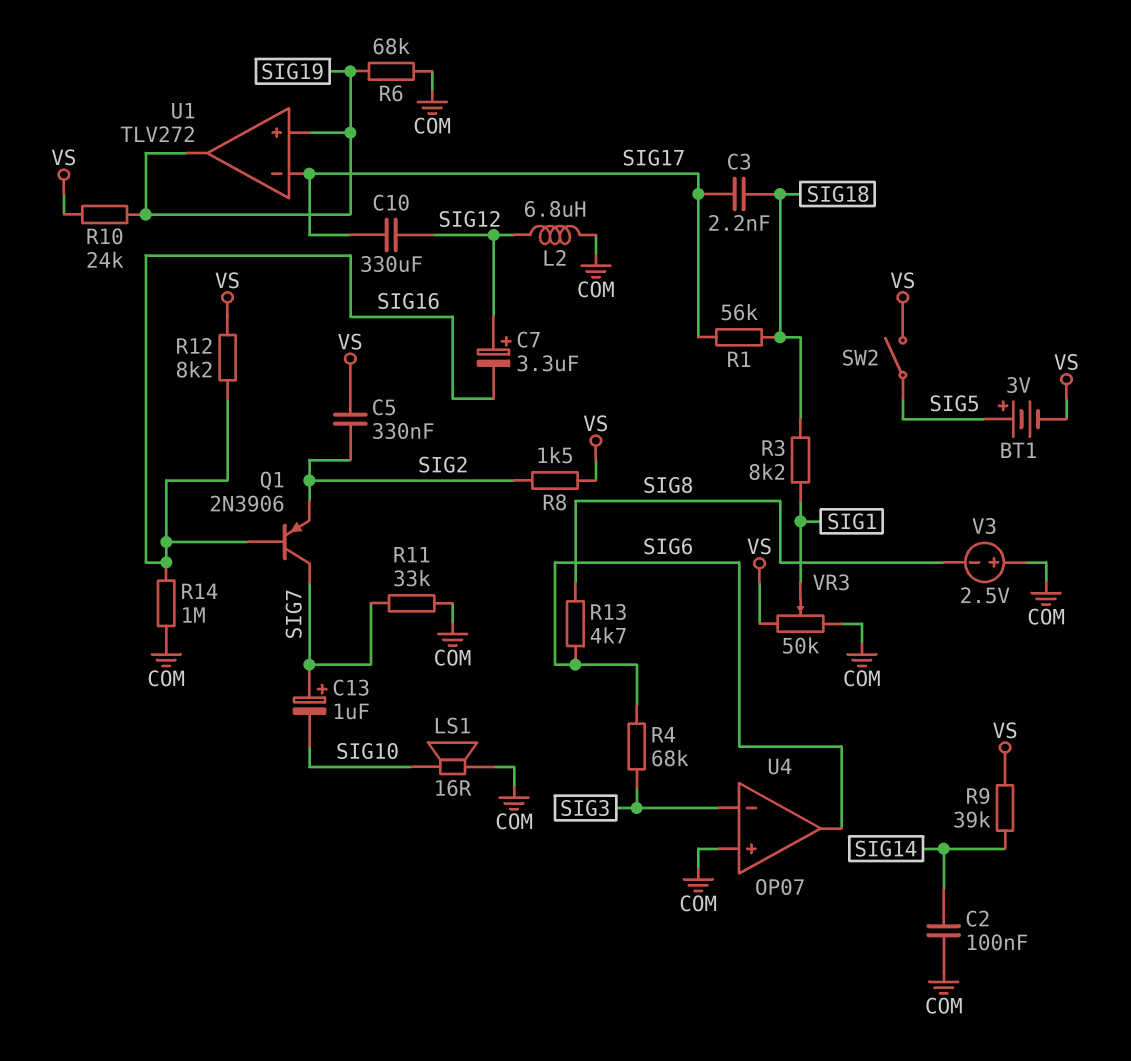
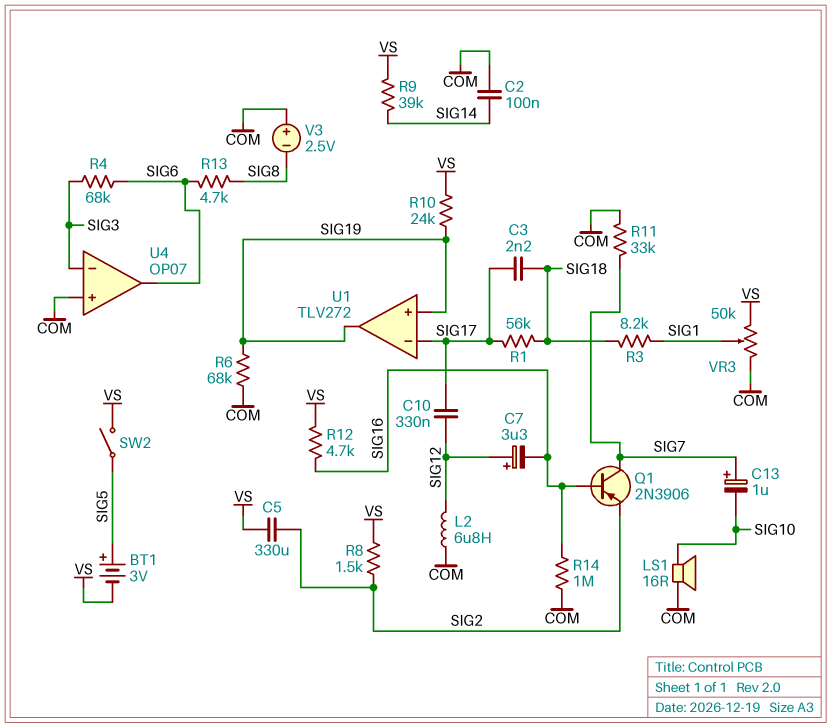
C5: 330nF (SIG2, VS) -> 330uF (SIG2, VS)
C10: 330uF (SIG12, SIG17) -> 330nF (SIG12, SIG17)
R12: 8.2k (SIG16, VS) -> 4.7k (SIG16, VS)

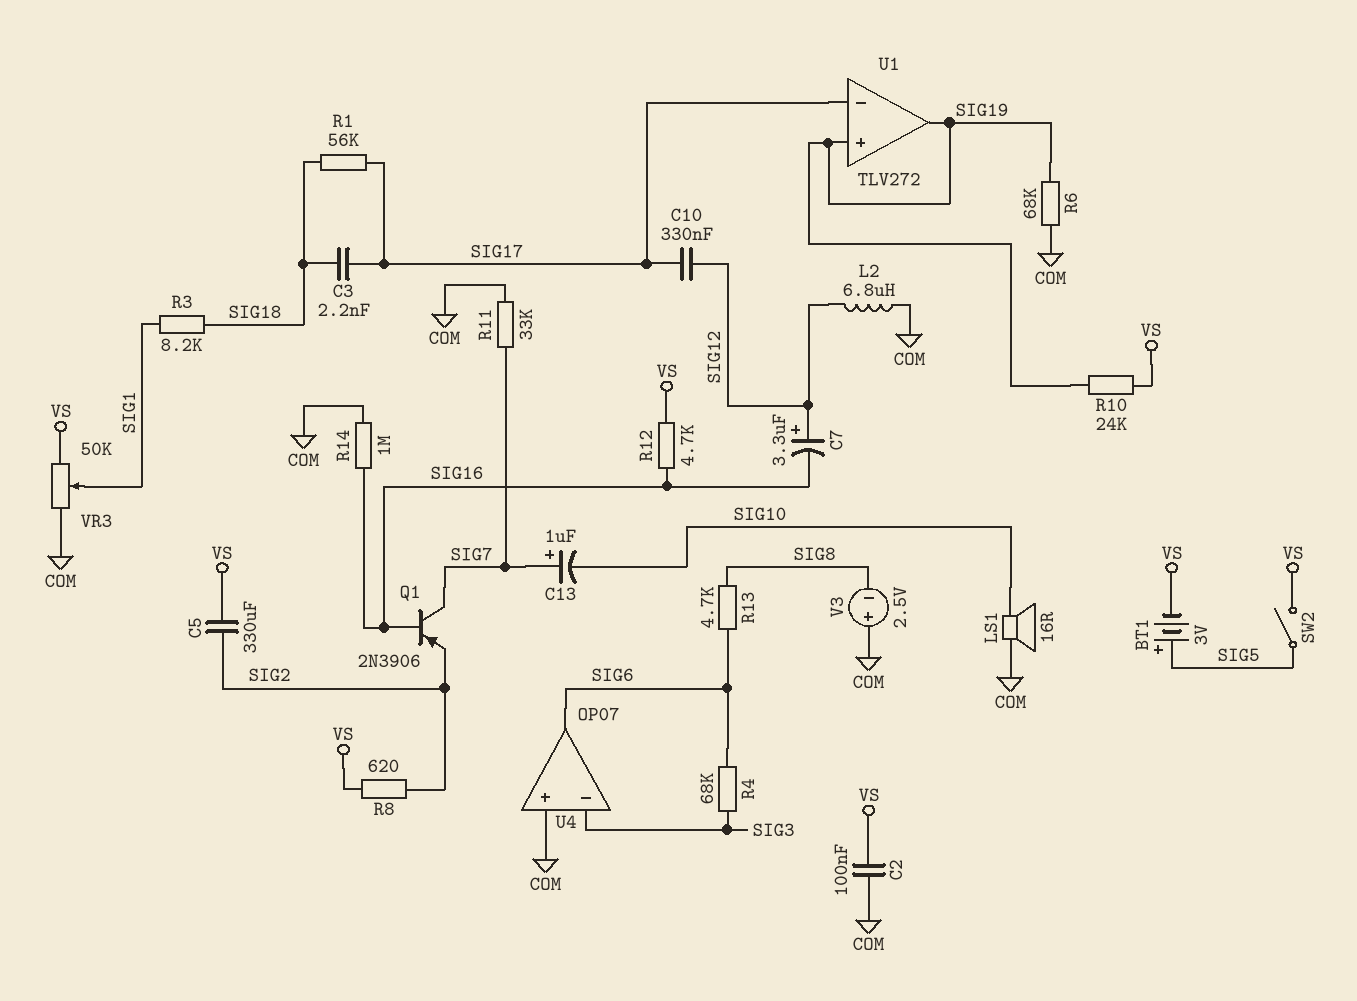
C2: 100nF (COM, SIG14) -> 100nF (COM, VS)
R8: 1.5k (SIG2, VS) -> 620 (SIG2, VS)
R9: 39k (SIG14, VS) -> none

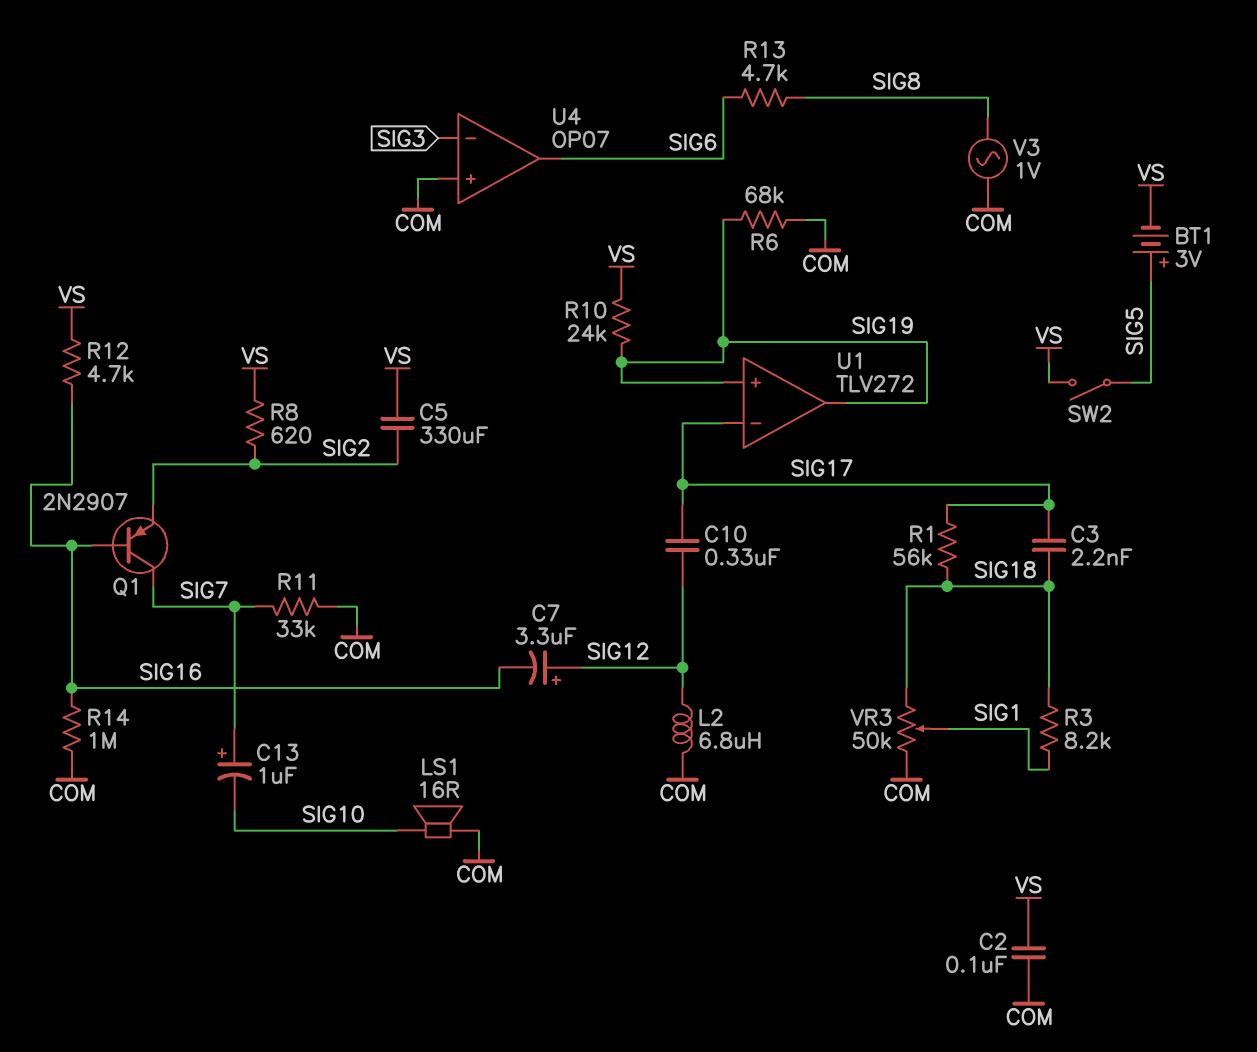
Q1: PNP 2N3906 (B SIG16, C SIG7, E SIG2) -> PNP 2N2907 (B SIG16, C SIG7, E SIG2)
R4: 68k (SIG3, SIG6) -> none
V3: 2.5V (plus COM, minus SIG8) -> AC 1V (COM, SIG8)
VR3: 50k (COM, VS, wiper SIG1) -> 50k (COM, SIG18, wiper SIG1)

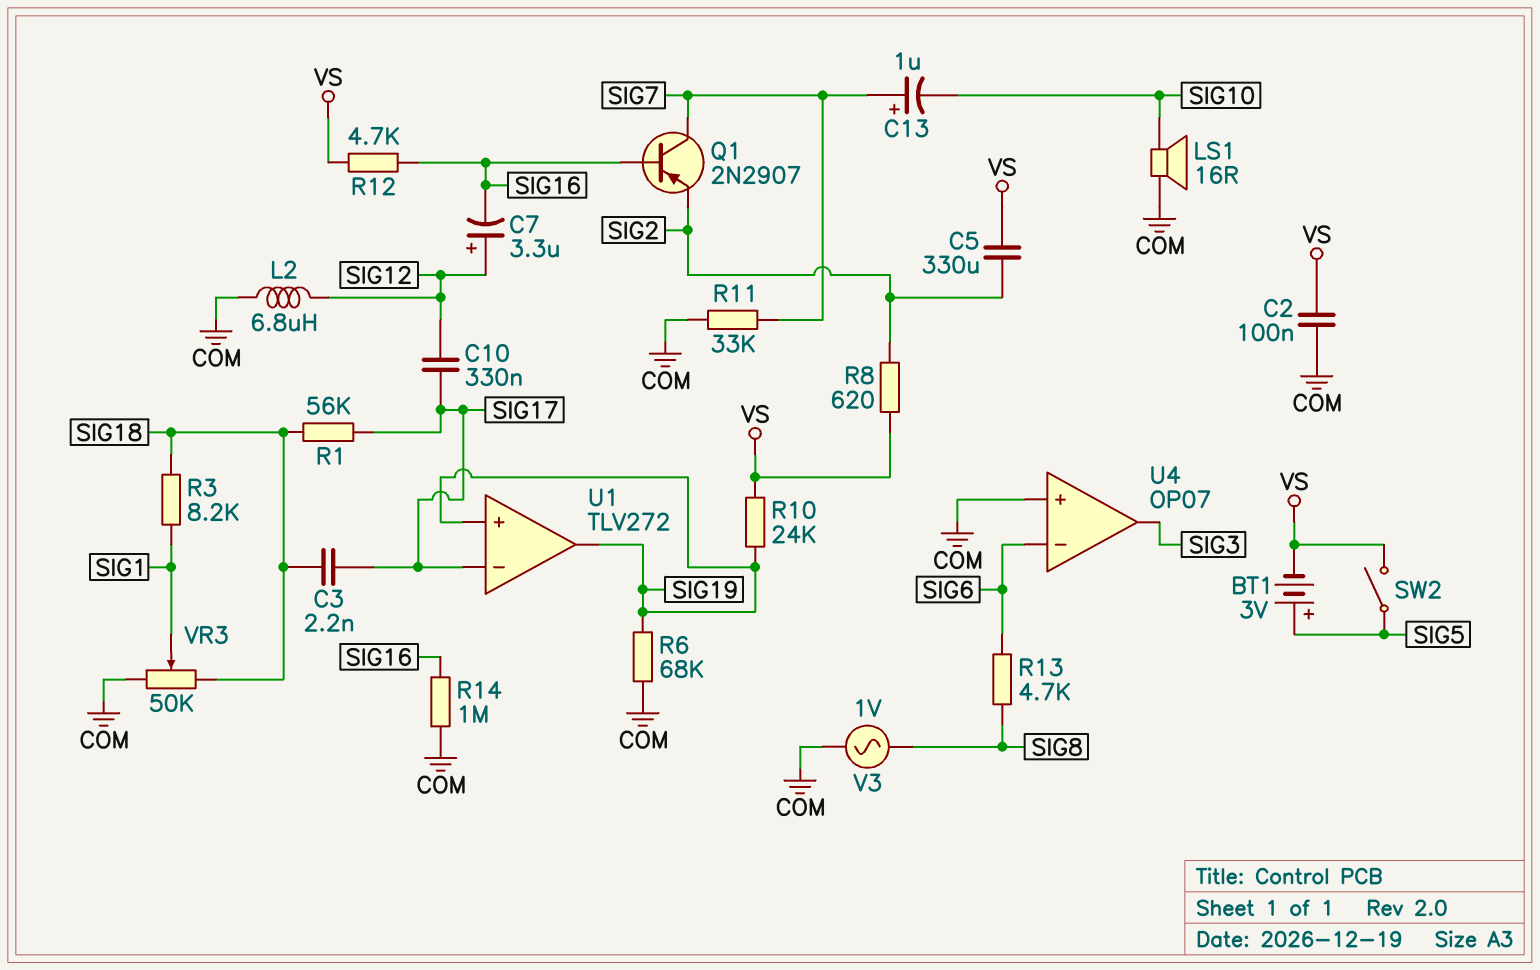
U4 pin in-: SIG3 -> SIG6
U4 pin out: SIG6 -> SIG3

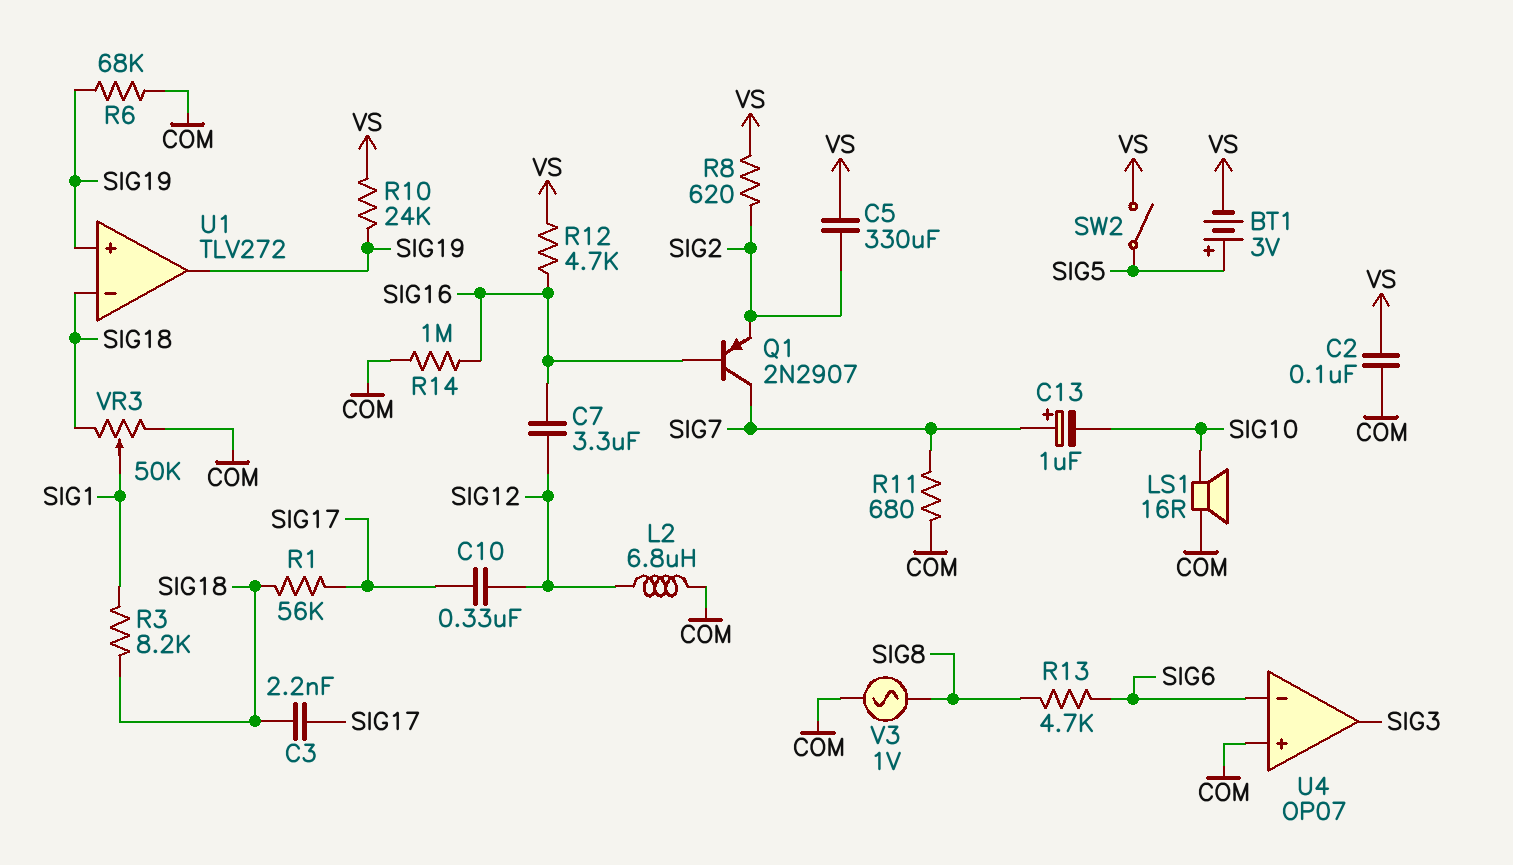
C7: 3.3uF (plus SIG12, minus SIG16) -> 3.3uF (SIG12, SIG16)
R11: 33k (COM, SIG7) -> 680 (COM, SIG7)
U1 pin in-: SIG17 -> SIG18

